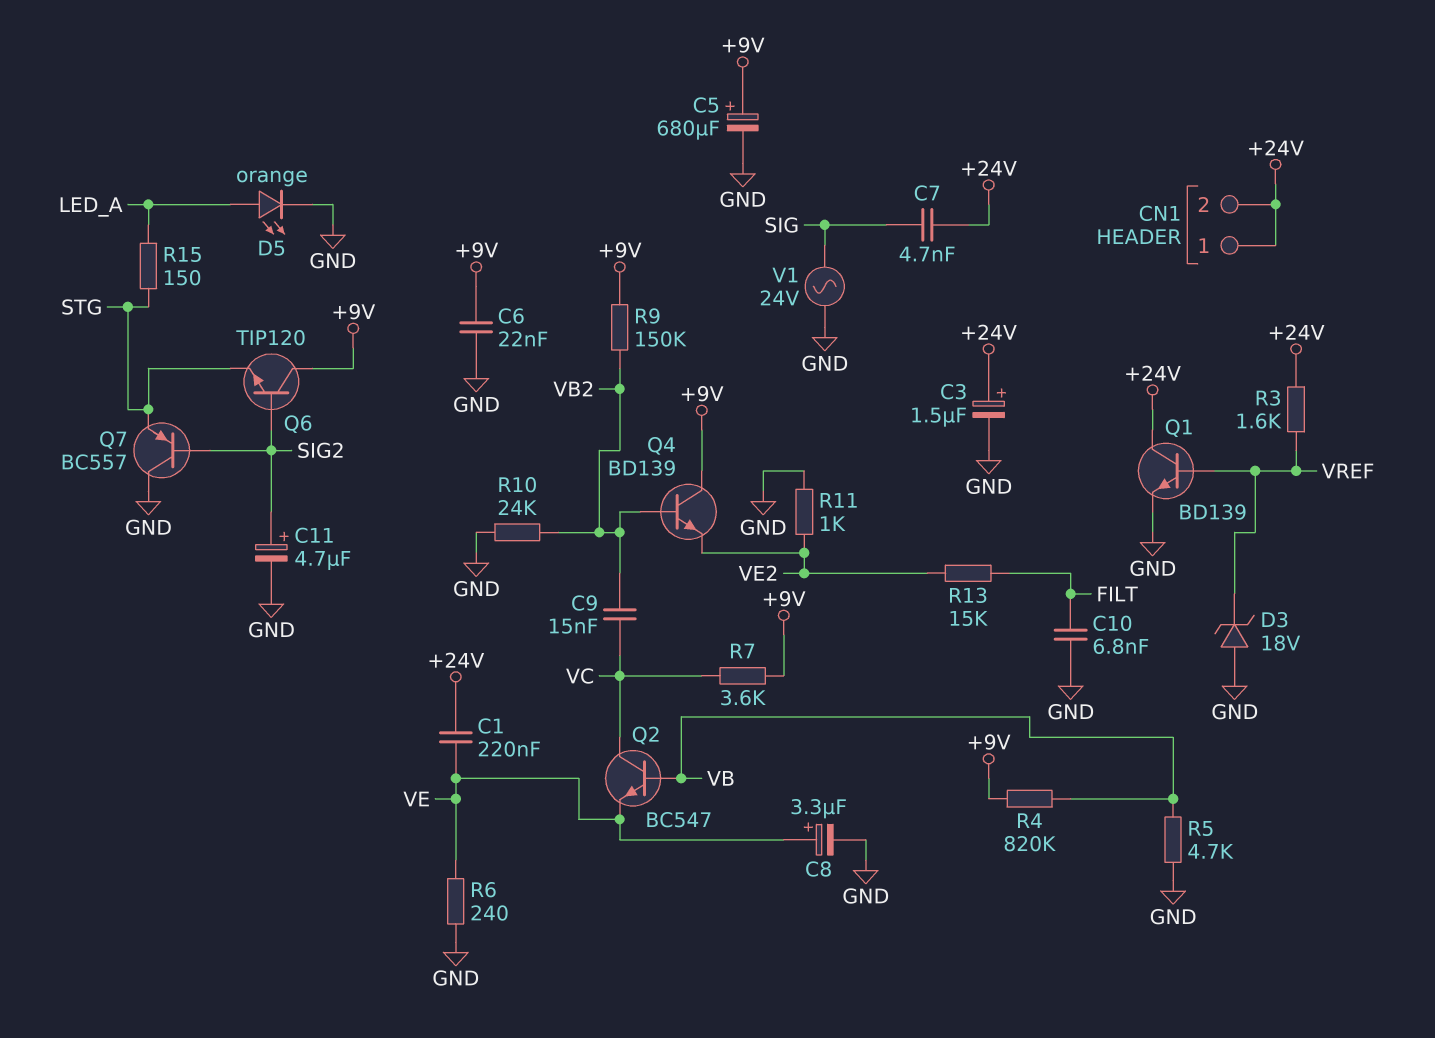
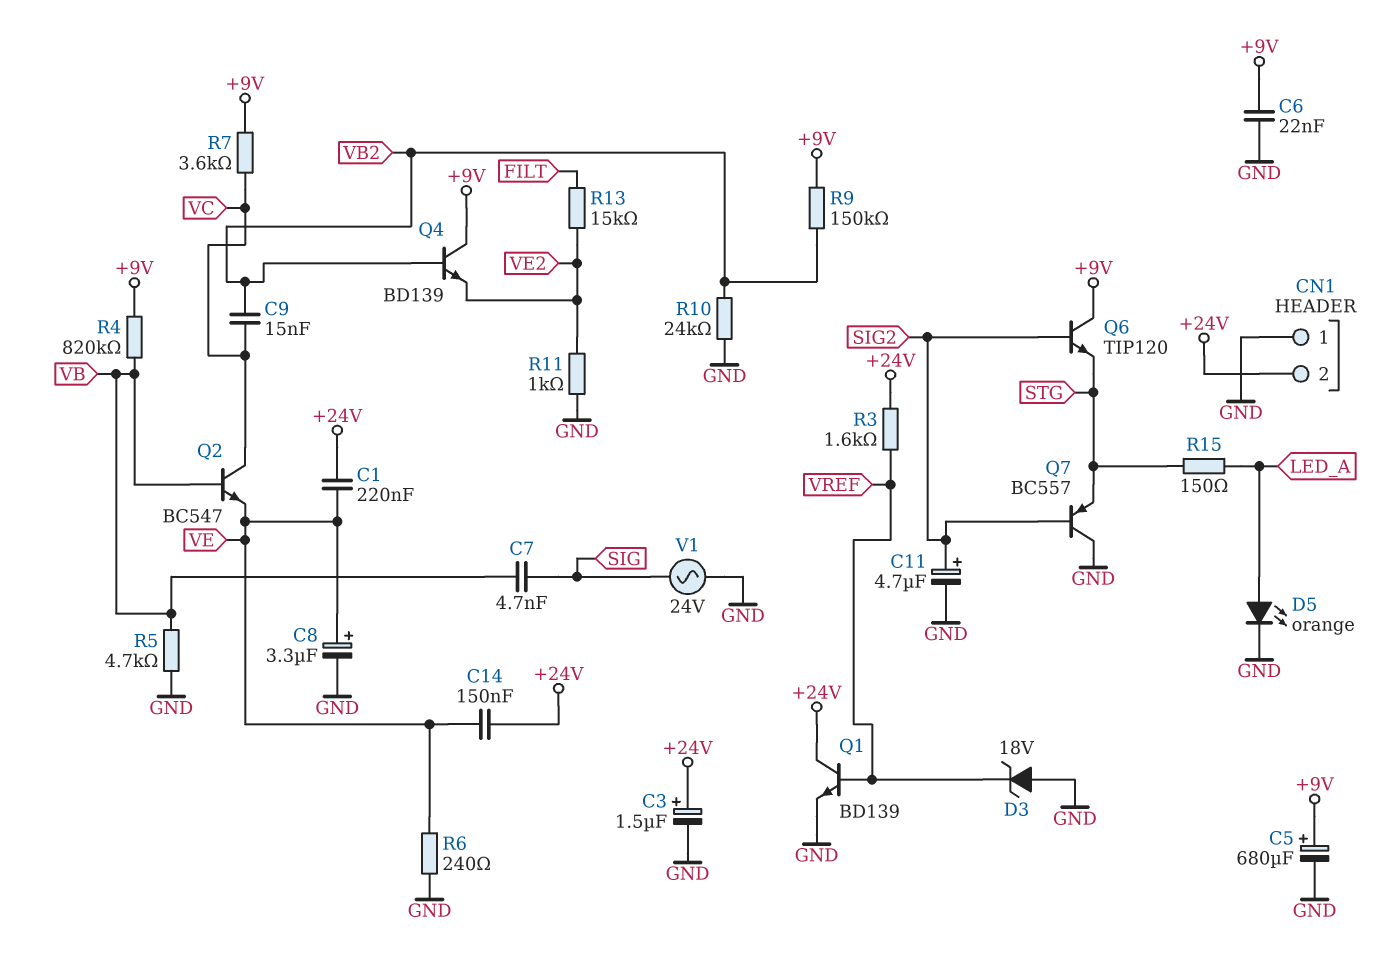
C7: 4.7nF (+24V, SIG) -> 4.7nF (SIG, VB)
C10: 6.8nF (FILT, GND) -> none
C14: none -> 150nF (+24V, VE)
CN1 pin 1: +24V -> GND

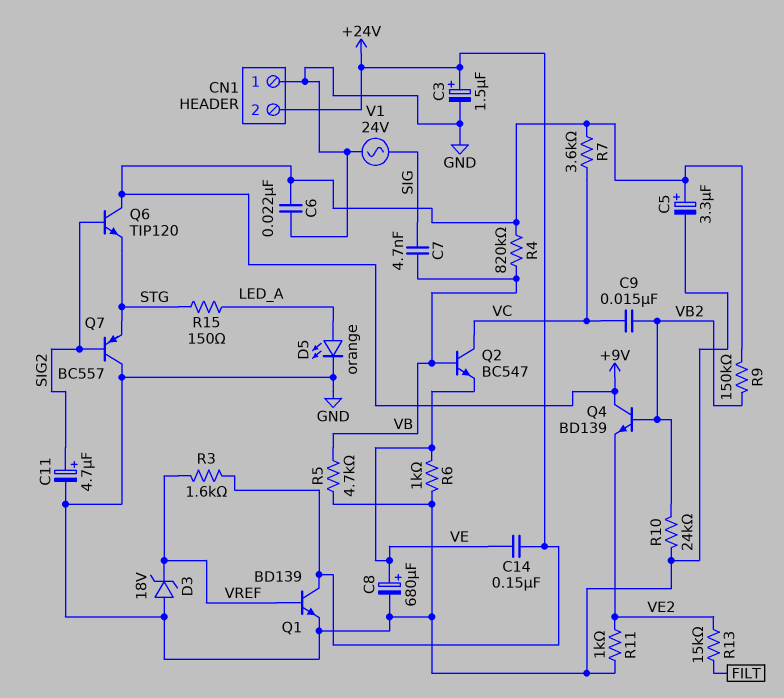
C1: 220nF (+24V, VE) -> none
C5: 680uF (plus +9V, minus GND) -> 3.3uF (plus +9V, minus GND)
C8: 3.3uF (plus VE, minus GND) -> 680uF (plus VE, minus GND)
R6: 240 (GND, VE) -> 1k (GND, VE)

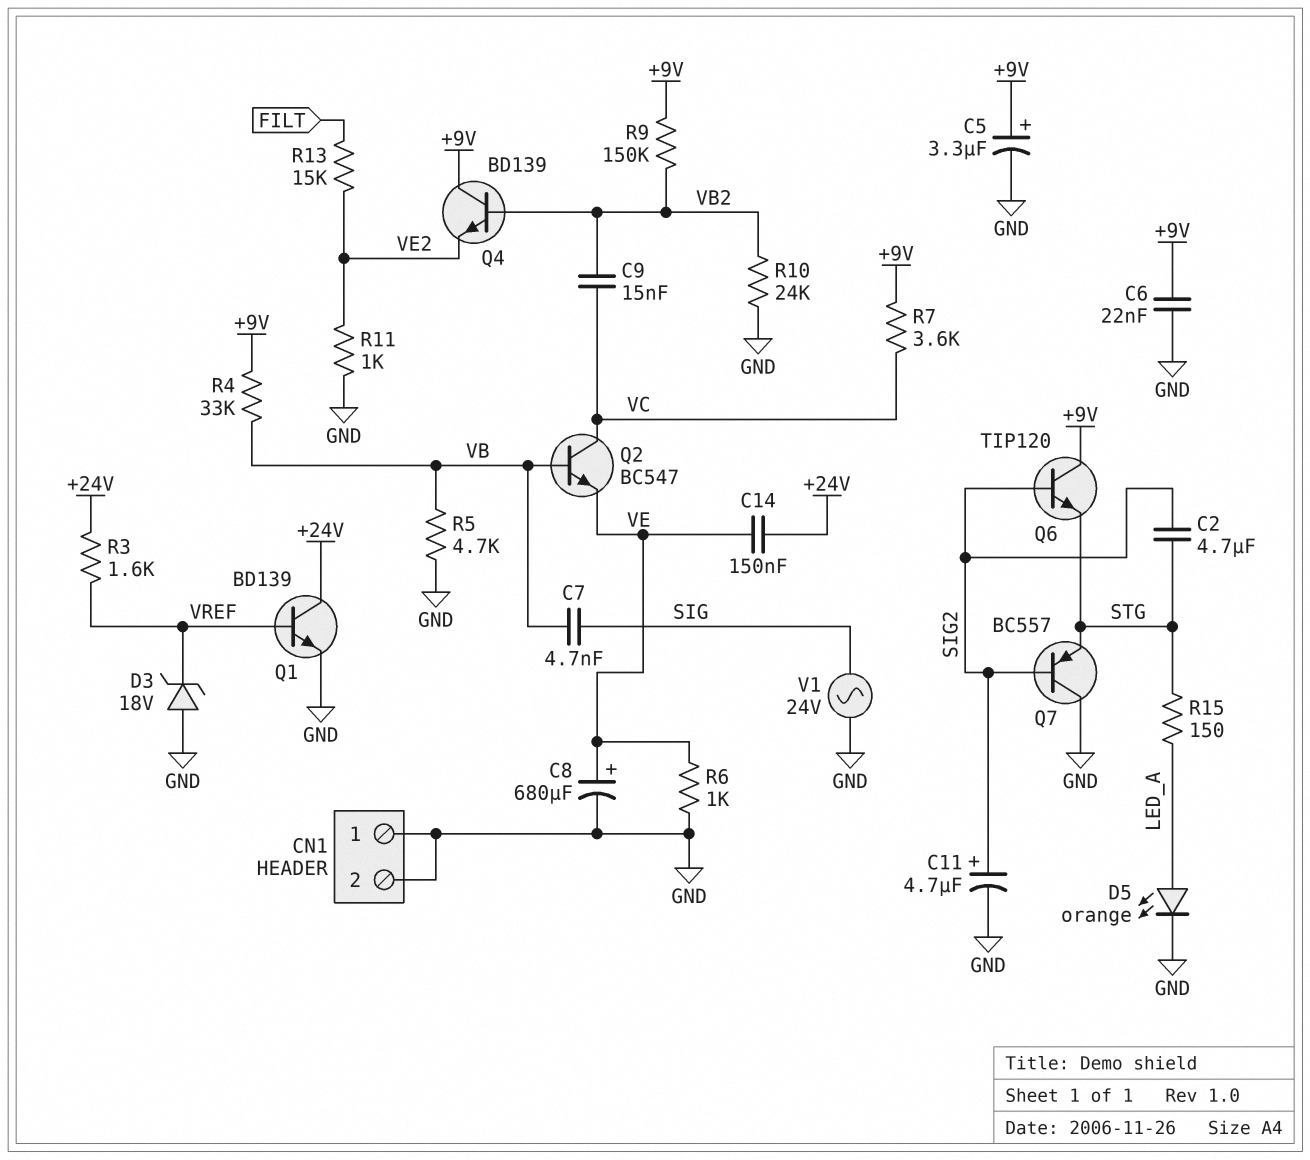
C2: none -> 4.7uF (SIG2, STG)
C3: 1.5uF (plus +24V, minus GND) -> none
CN1 pin 2: +24V -> GND
R4: 820k (+9V, VB) -> 33k (+9V, VB)

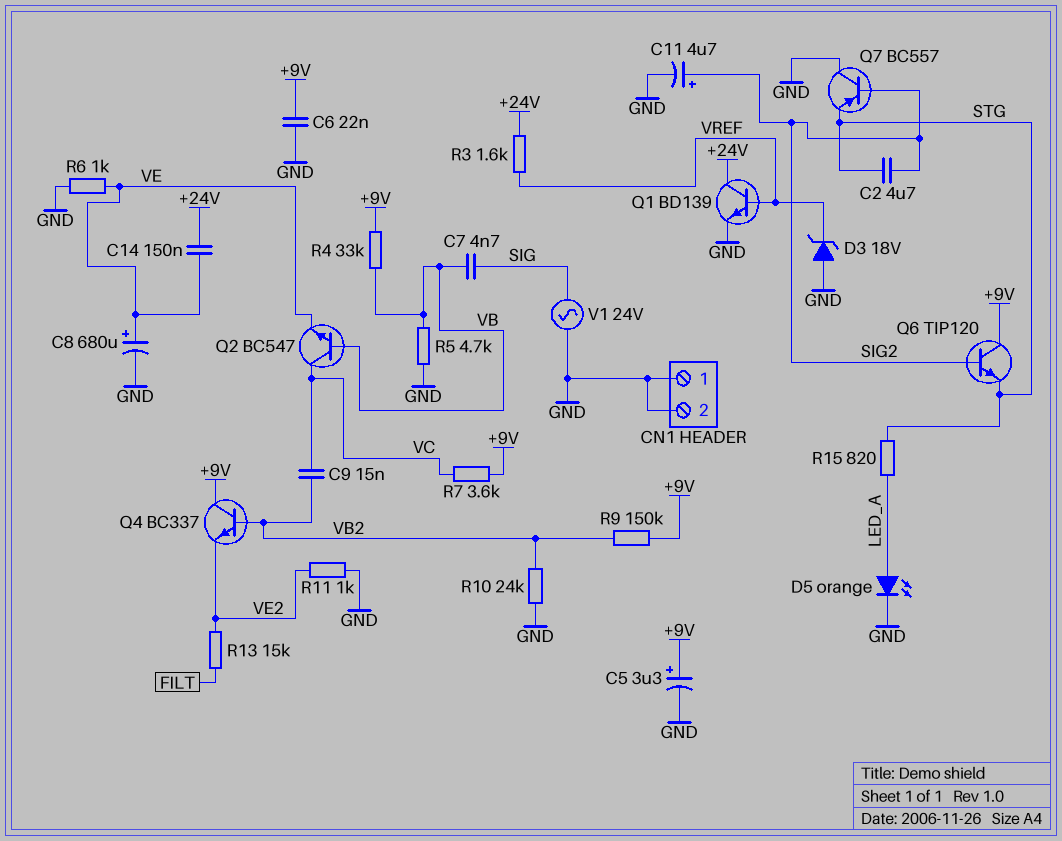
Q4: NPN BD139 (B VB2, C +9V, E VE2) -> NPN BC337 (B VB2, C +9V, E VE2)
R15: 150 (LED_A, STG) -> 820 (LED_A, STG)

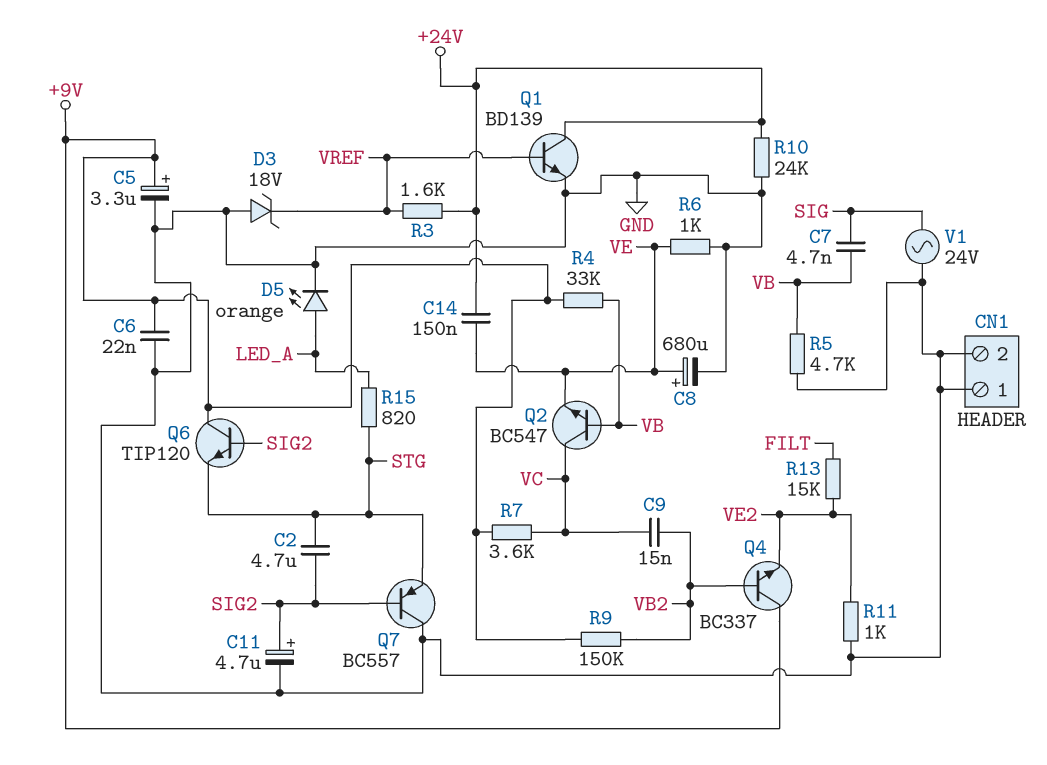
R10: 24k (GND, VB2) -> 24k (+24V, GND)

